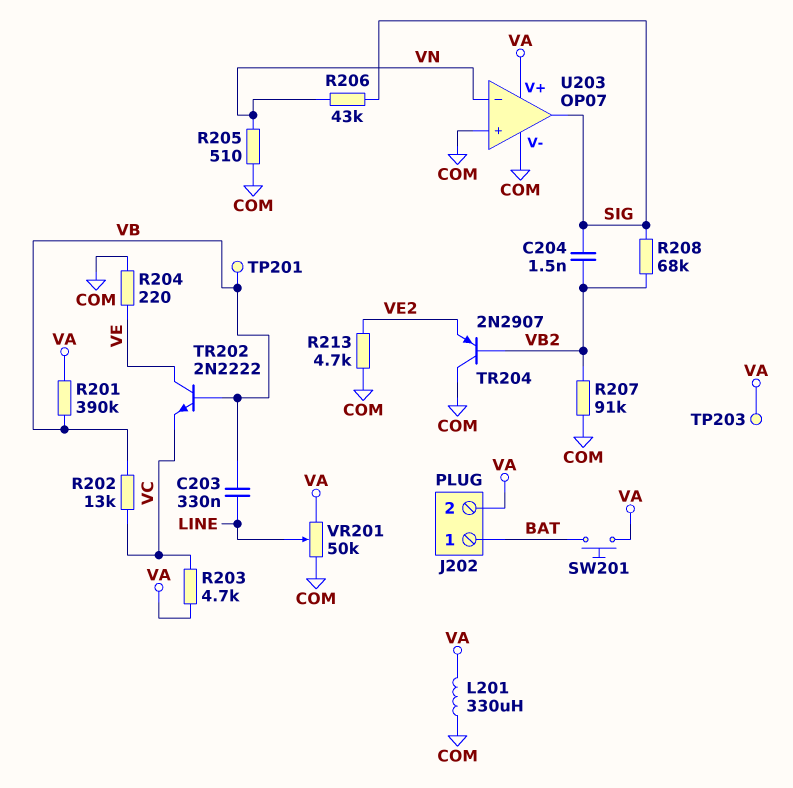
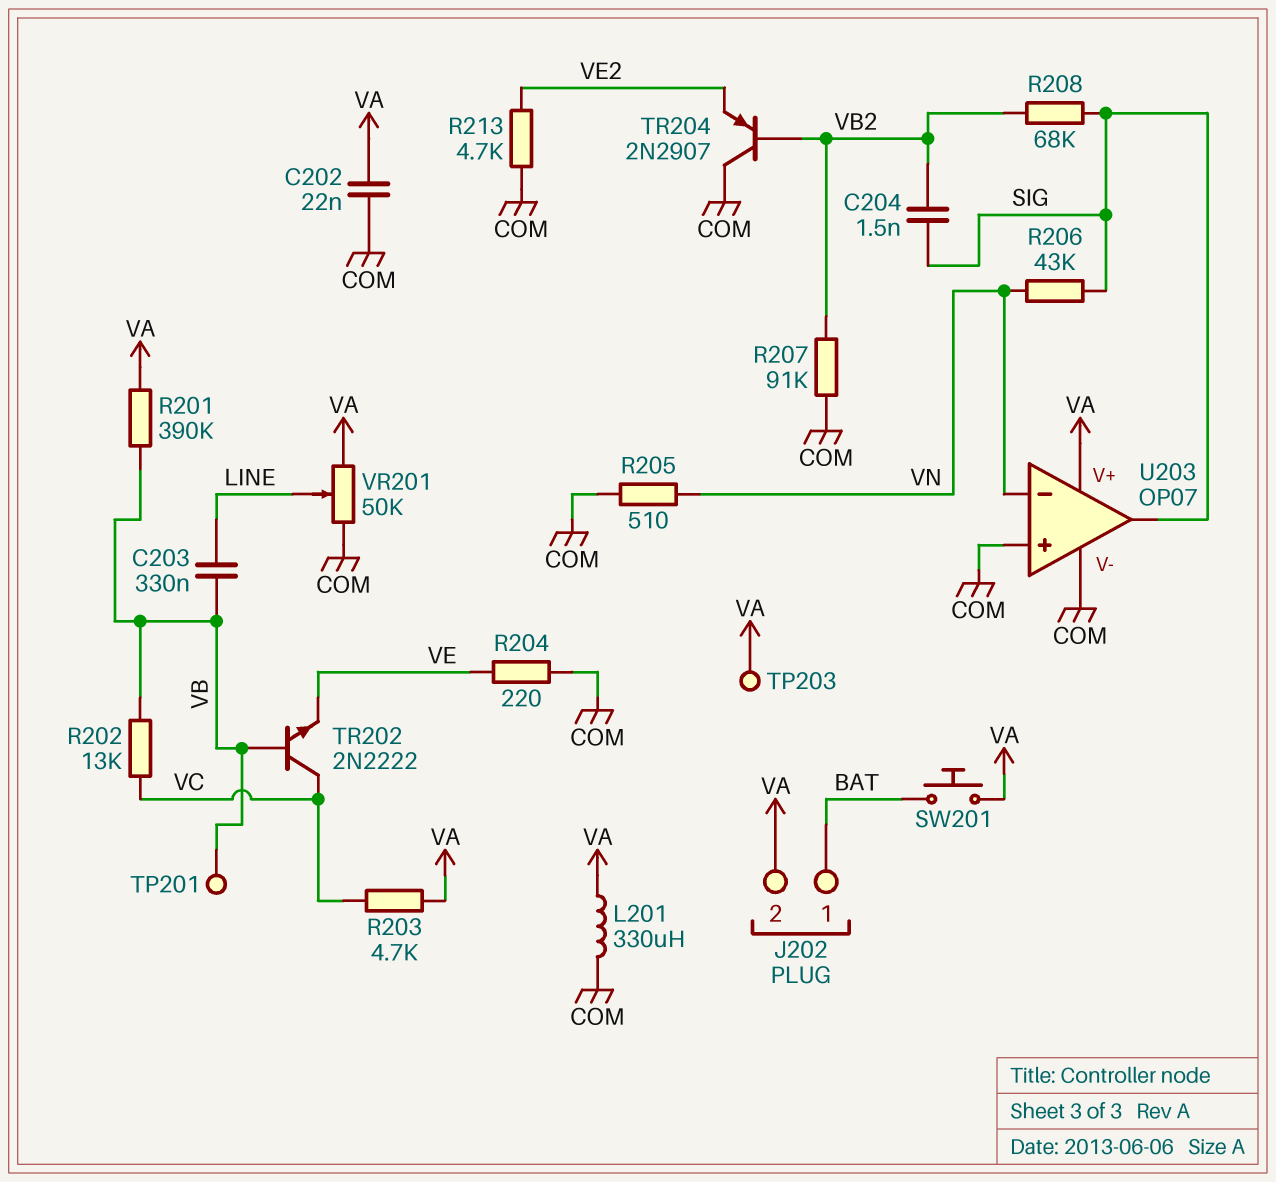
C202: none -> 22nF (COM, VA)
TR202: NPN 2N2222 (B VB, C VE, E VC) -> NPN 2N2222 (B VB, C VC, E VE)

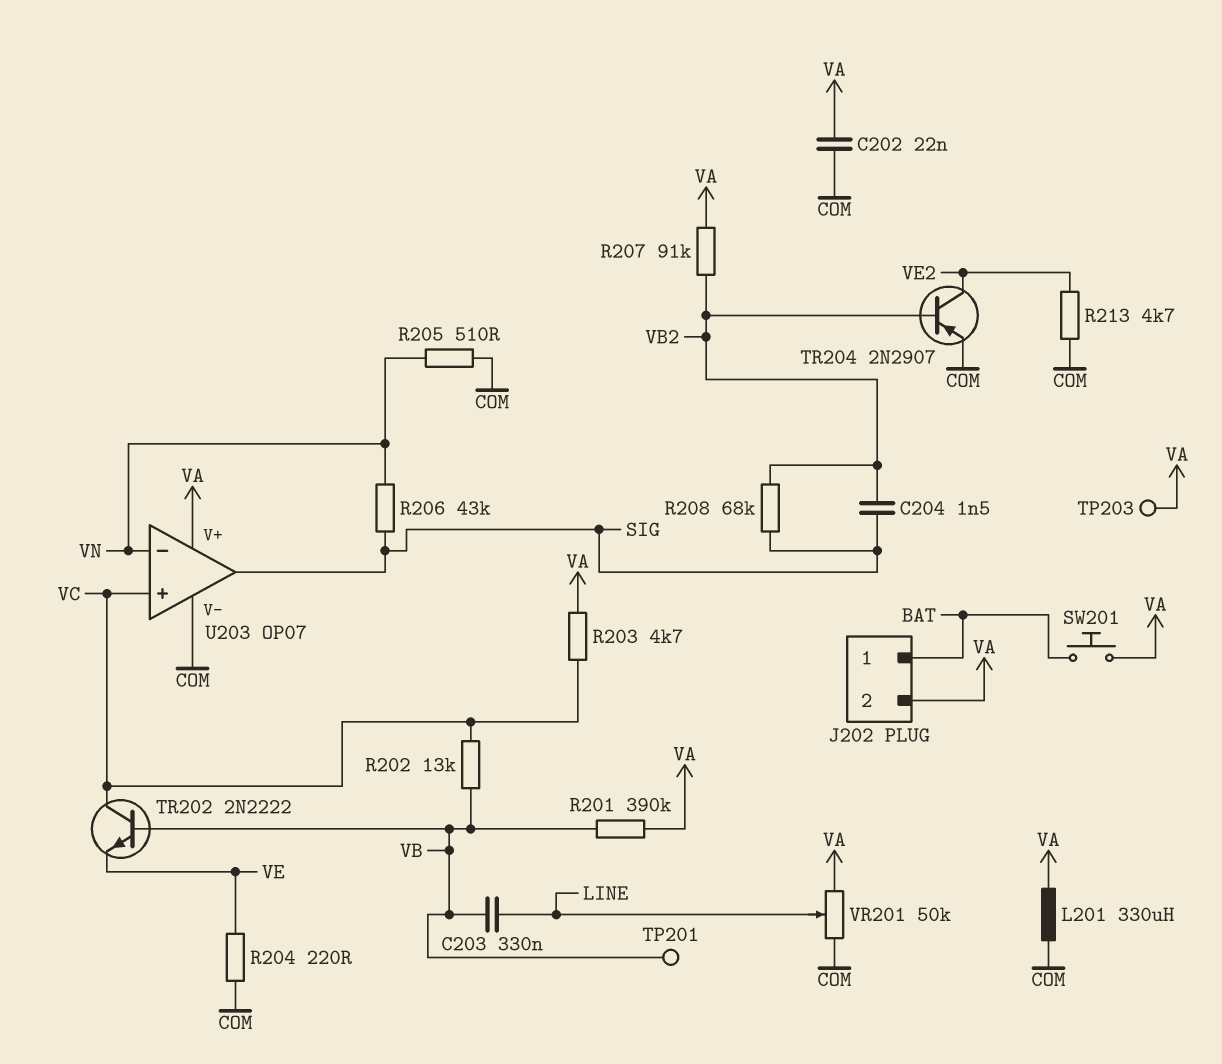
R207: 91k (COM, VB2) -> 91k (VA, VB2)
TR204: PNP 2N2907 (B VB2, C COM, E VE2) -> PNP 2N2907 (B VB2, C VE2, E COM)
U203 pin in+: COM -> VC

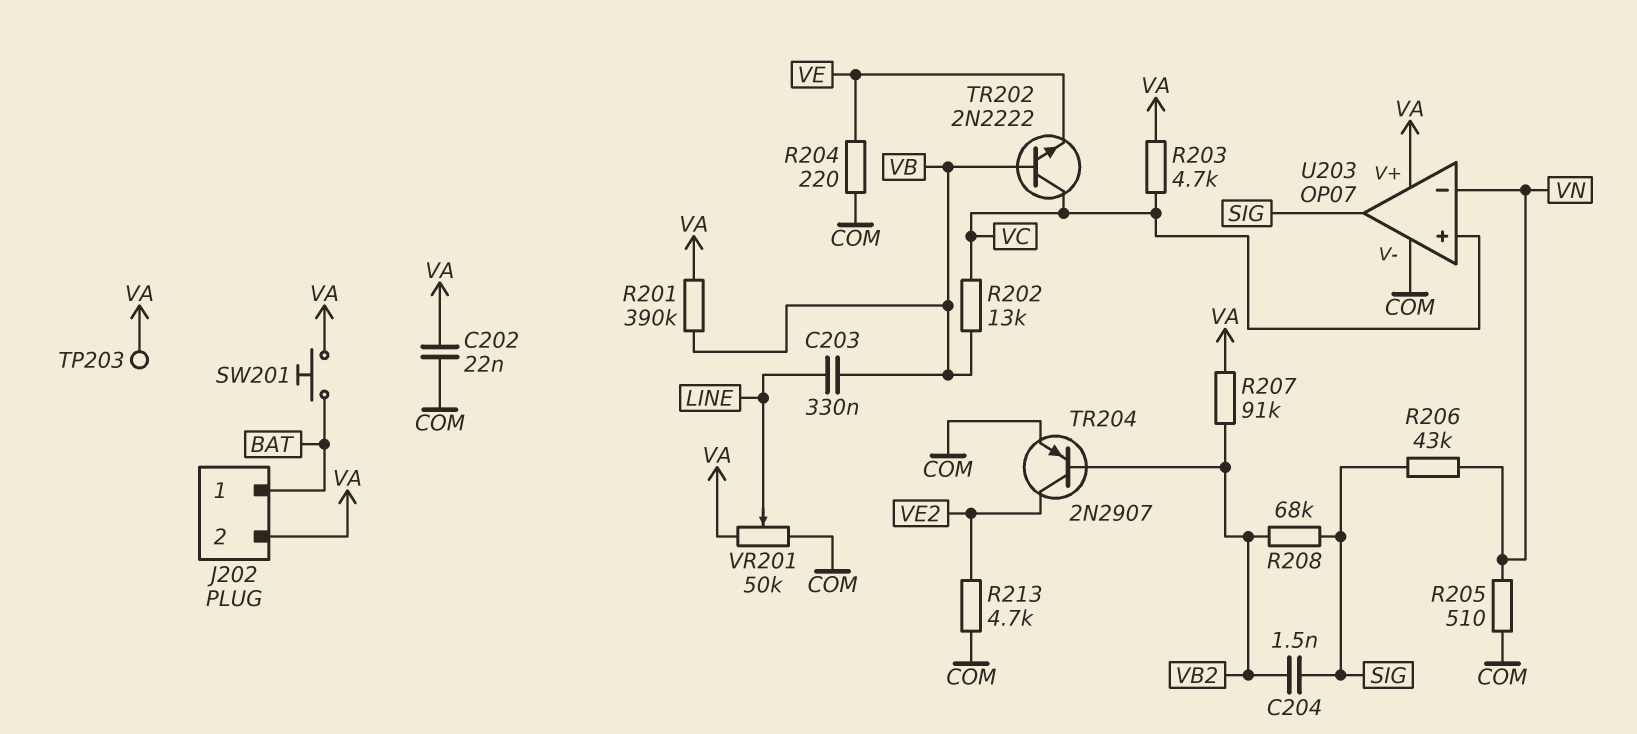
L201: 330uH (COM, VA) -> none
TP201: test point (VB) -> none

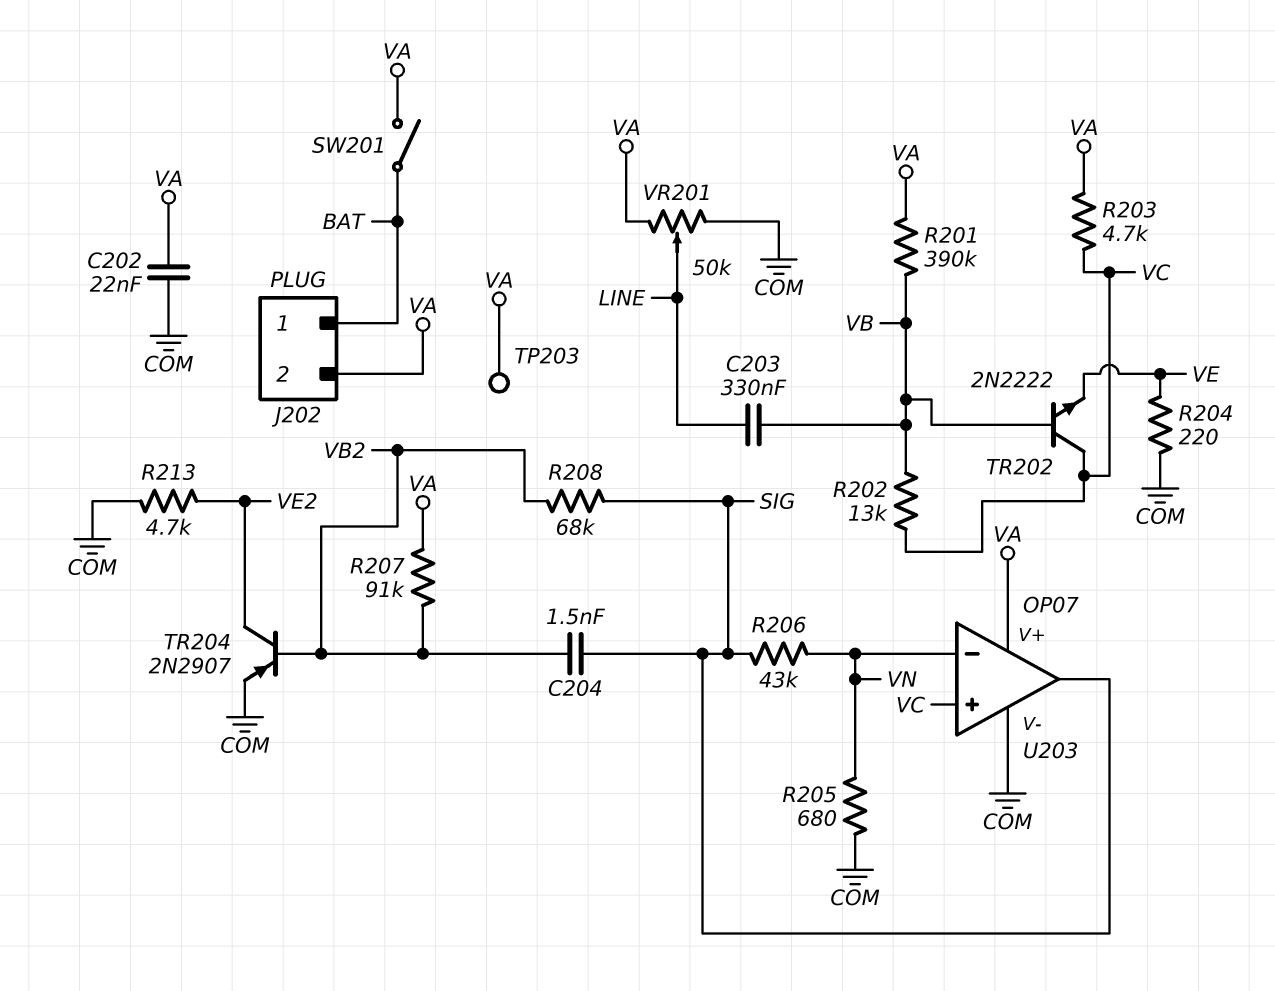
R205: 510 (COM, VN) -> 680 (COM, VN)
SW201: button (BAT, VA) -> switch (BAT, VA)

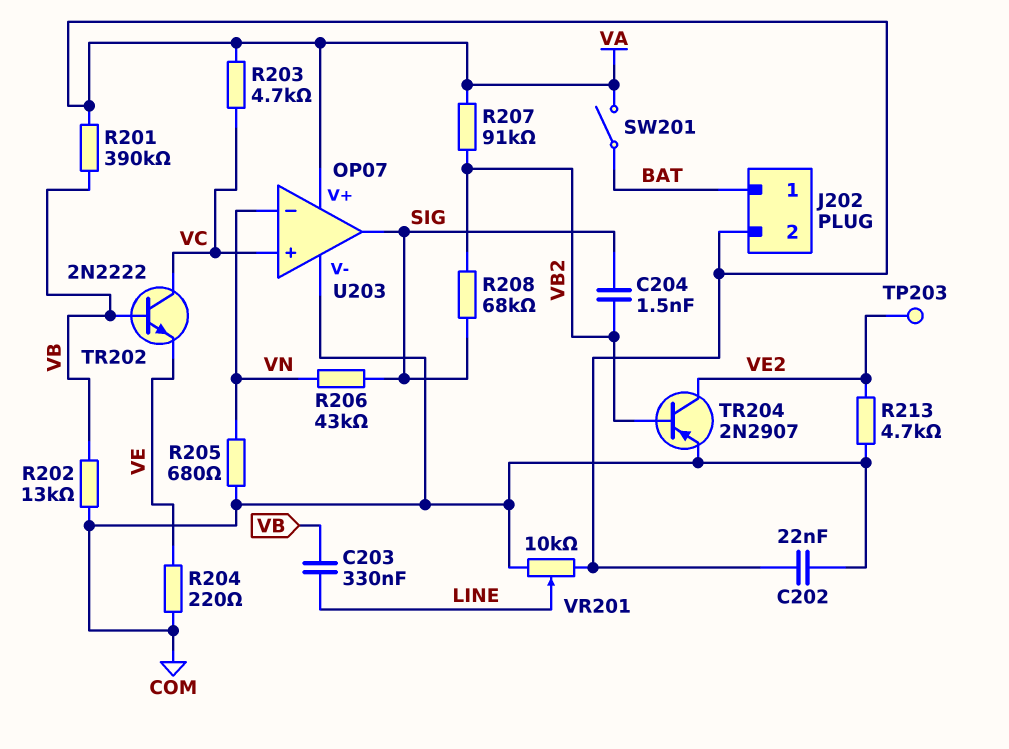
R202: 13k (VB, VC) -> 13k (COM, VB)
TP203: test point (VA) -> test point (VE2)
VR201: 50k (COM, VA, wiper LINE) -> 10k (COM, VA, wiper LINE)

